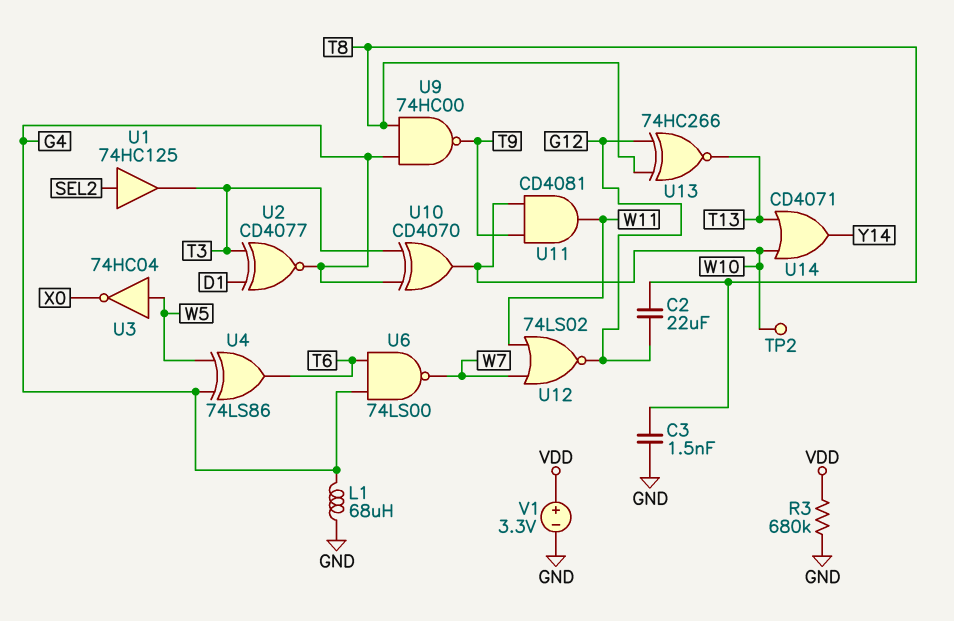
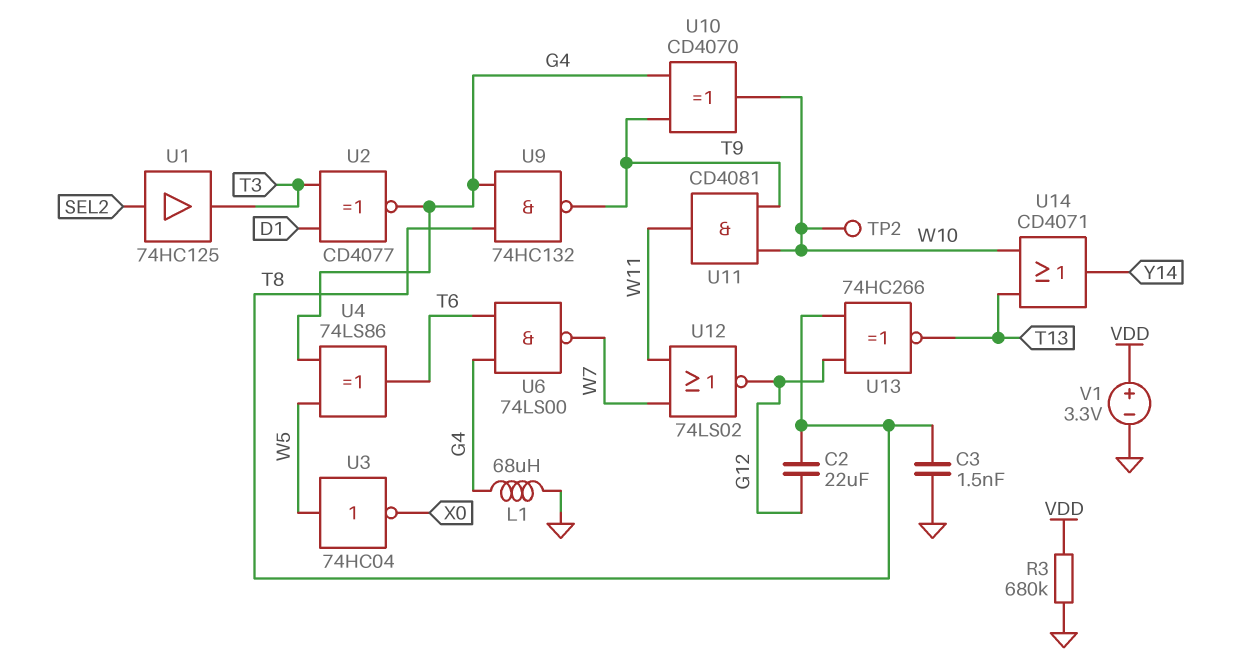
U9: NAND 74HC00 (in G4, in T8, out T9) -> NAND 74HC132 (in G4, in T8, out T9)
U10: XOR CD4070 (in G4, in T3, out W10) -> XOR CD4070 (in G4, in T9, out W10)

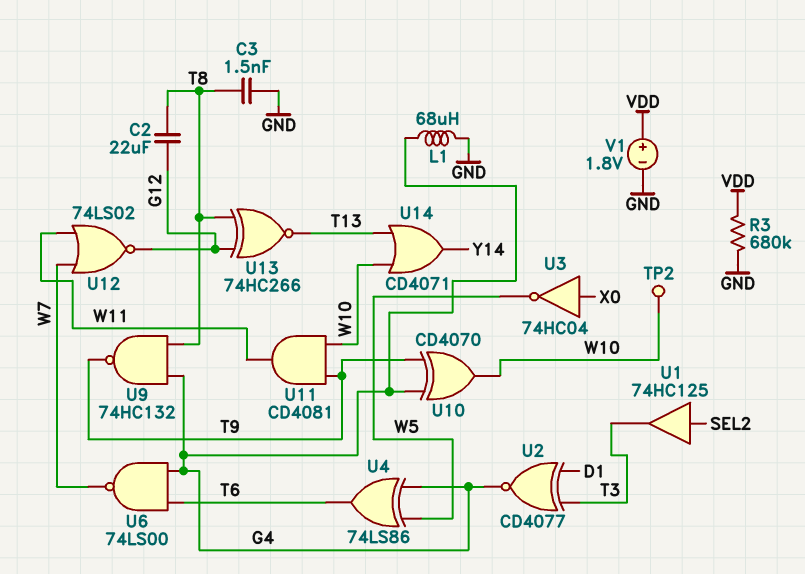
U3: NOT 74HC04 (in W5, out X0) -> NOT 74HC04 (in X0, out W5)
V1: 3.3V (plus VDD, minus GND) -> 1.8V (plus VDD, minus GND)

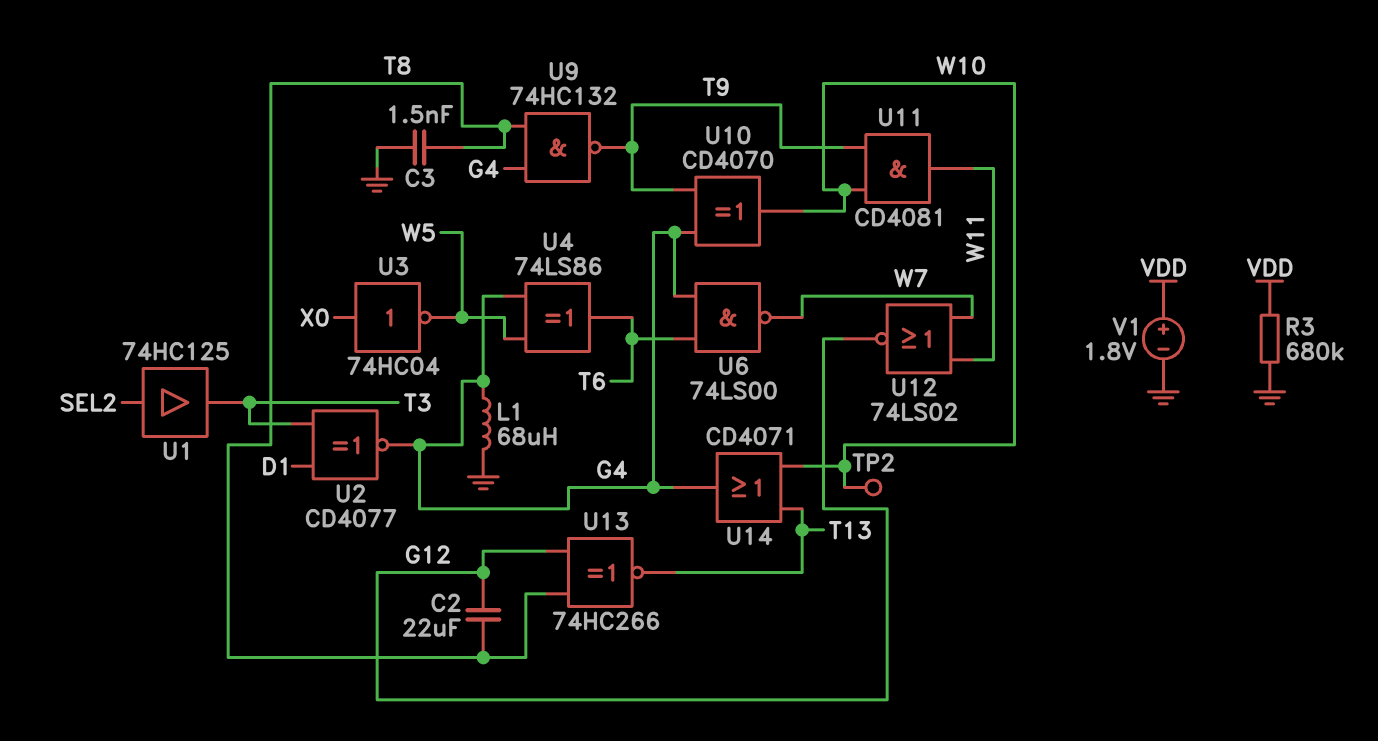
U14: OR CD4071 (in T13, in W10, out Y14) -> OR CD4071 (in T13, in W10, out G4)

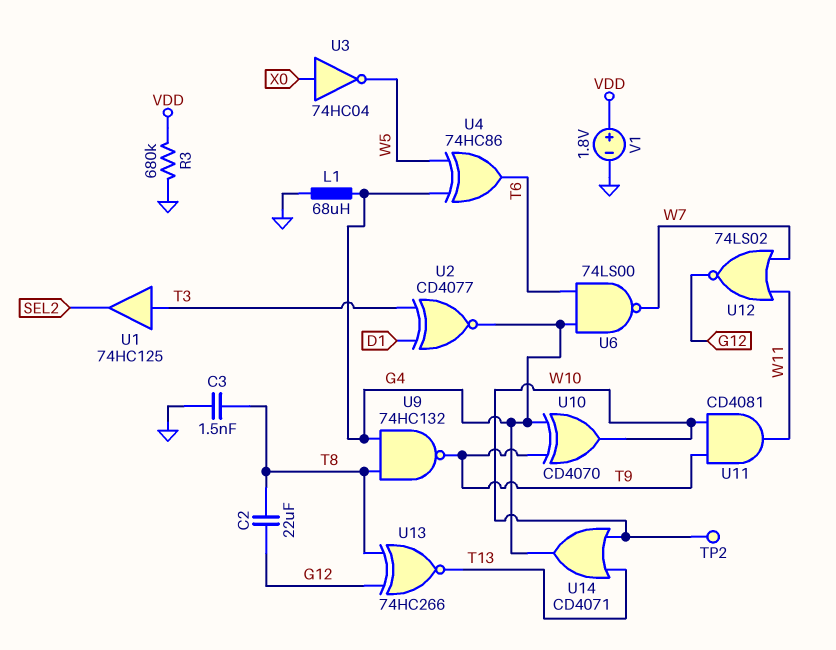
U1: buffer 74HC125 (in SEL2, out T3) -> buffer 74HC125 (in T3, out SEL2)
U4: XOR 74LS86 (in G4, in W5, out T6) -> XOR 74HC86 (in G4, in W5, out T6)

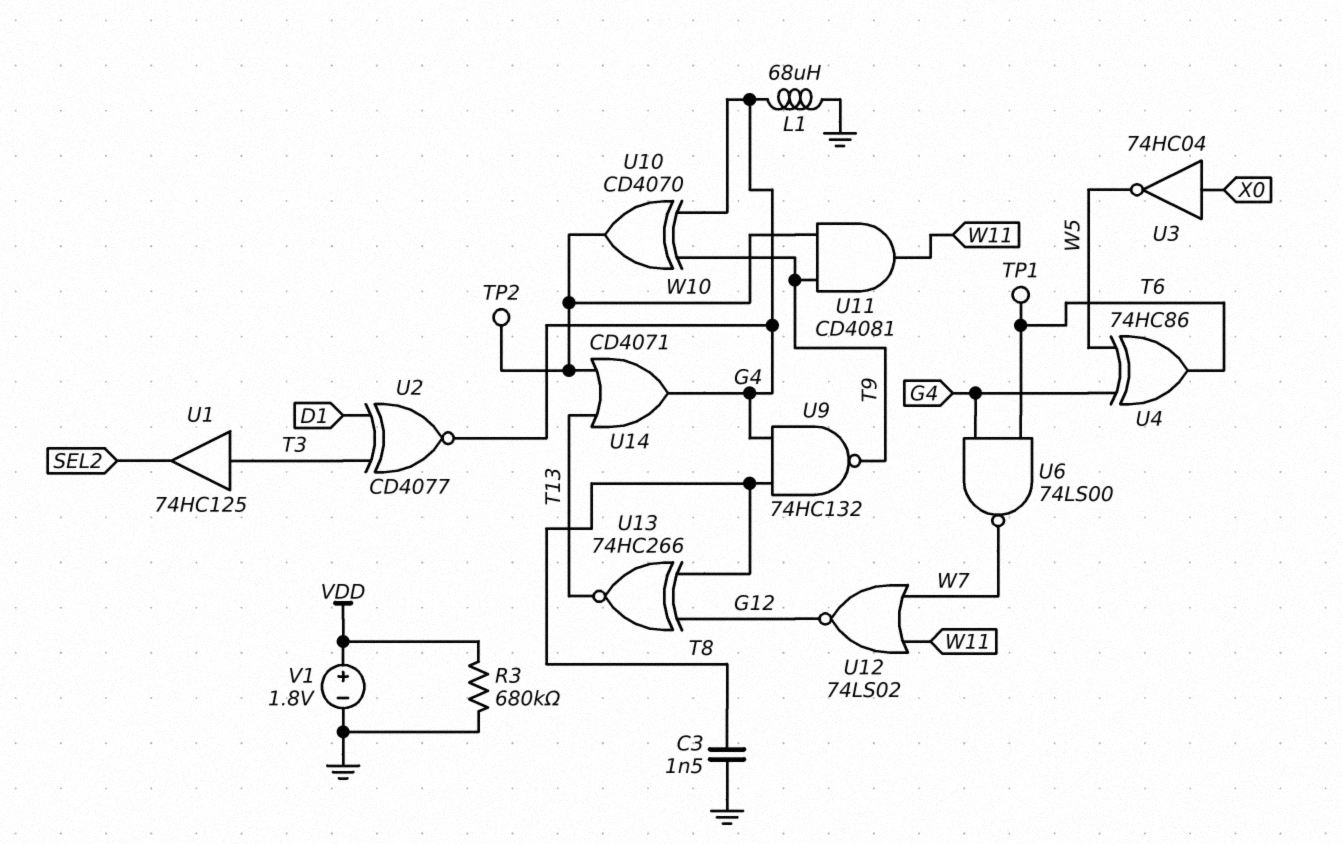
C2: 22uF (G12, T8) -> none
TP1: none -> test point (T6)

